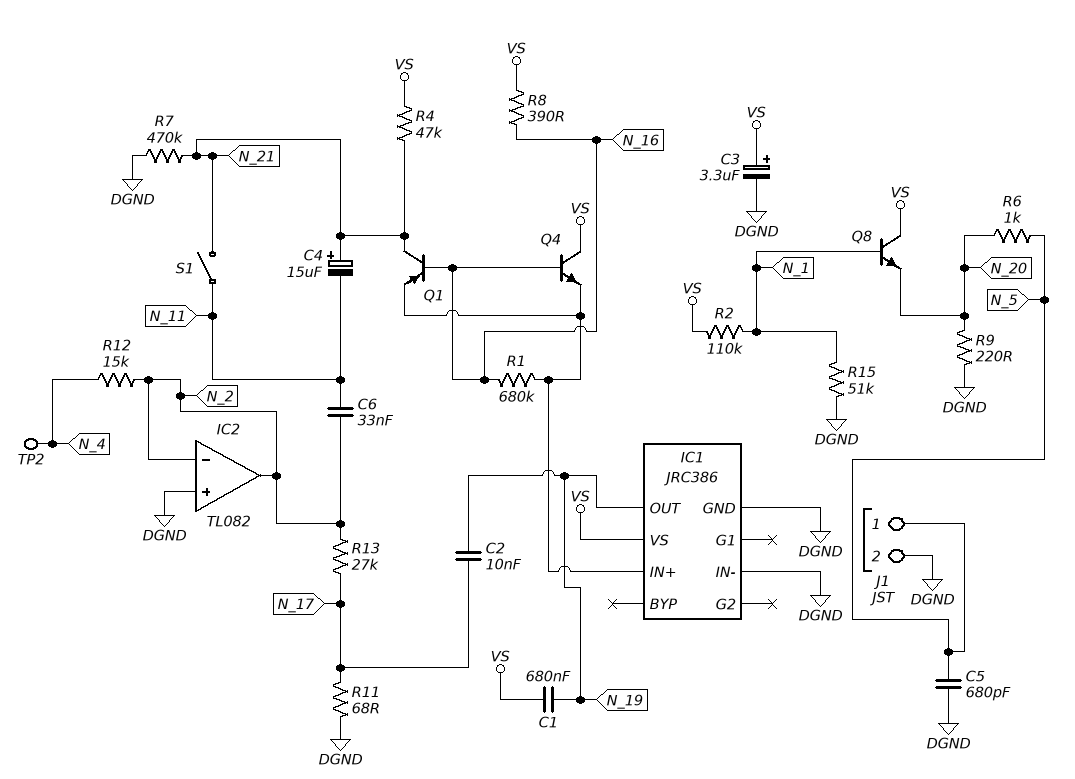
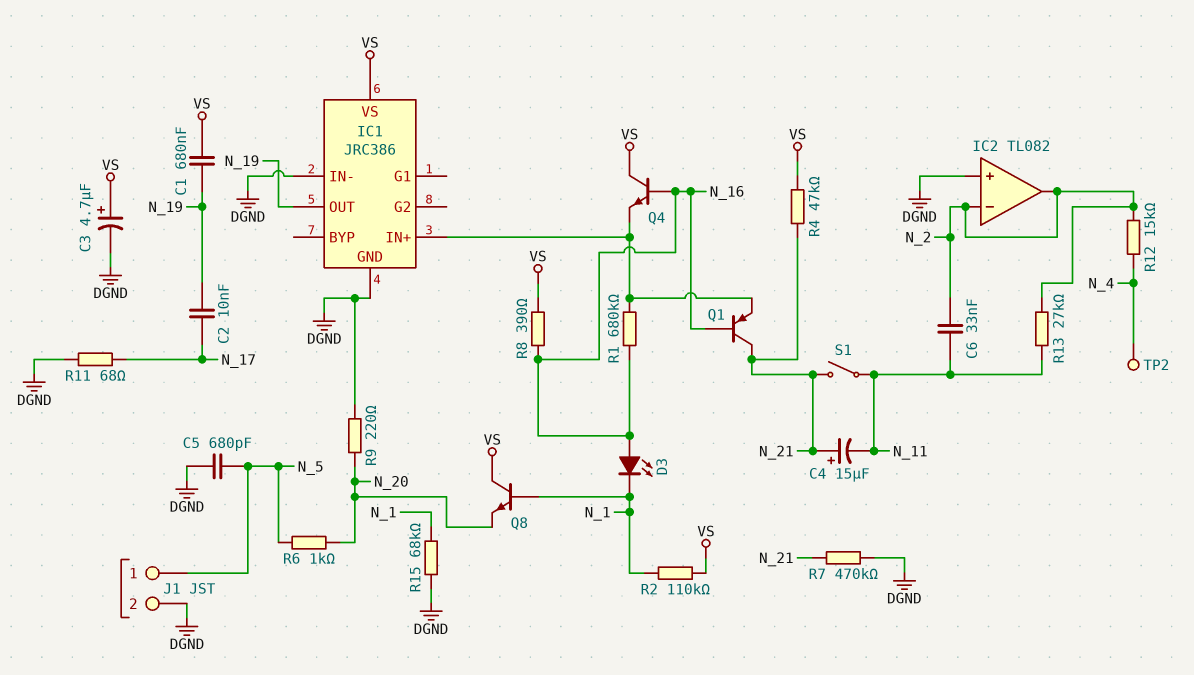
C3: 3.3uF (plus VS, minus DGND) -> 4.7uF (plus VS, minus DGND)
D3: none -> LED (A N_16, K N_1)
R13: 27k (N_2, N_17) -> 27k (N_2, N_11)
R15: 51k (DGND, N_1) -> 68k (DGND, N_1)

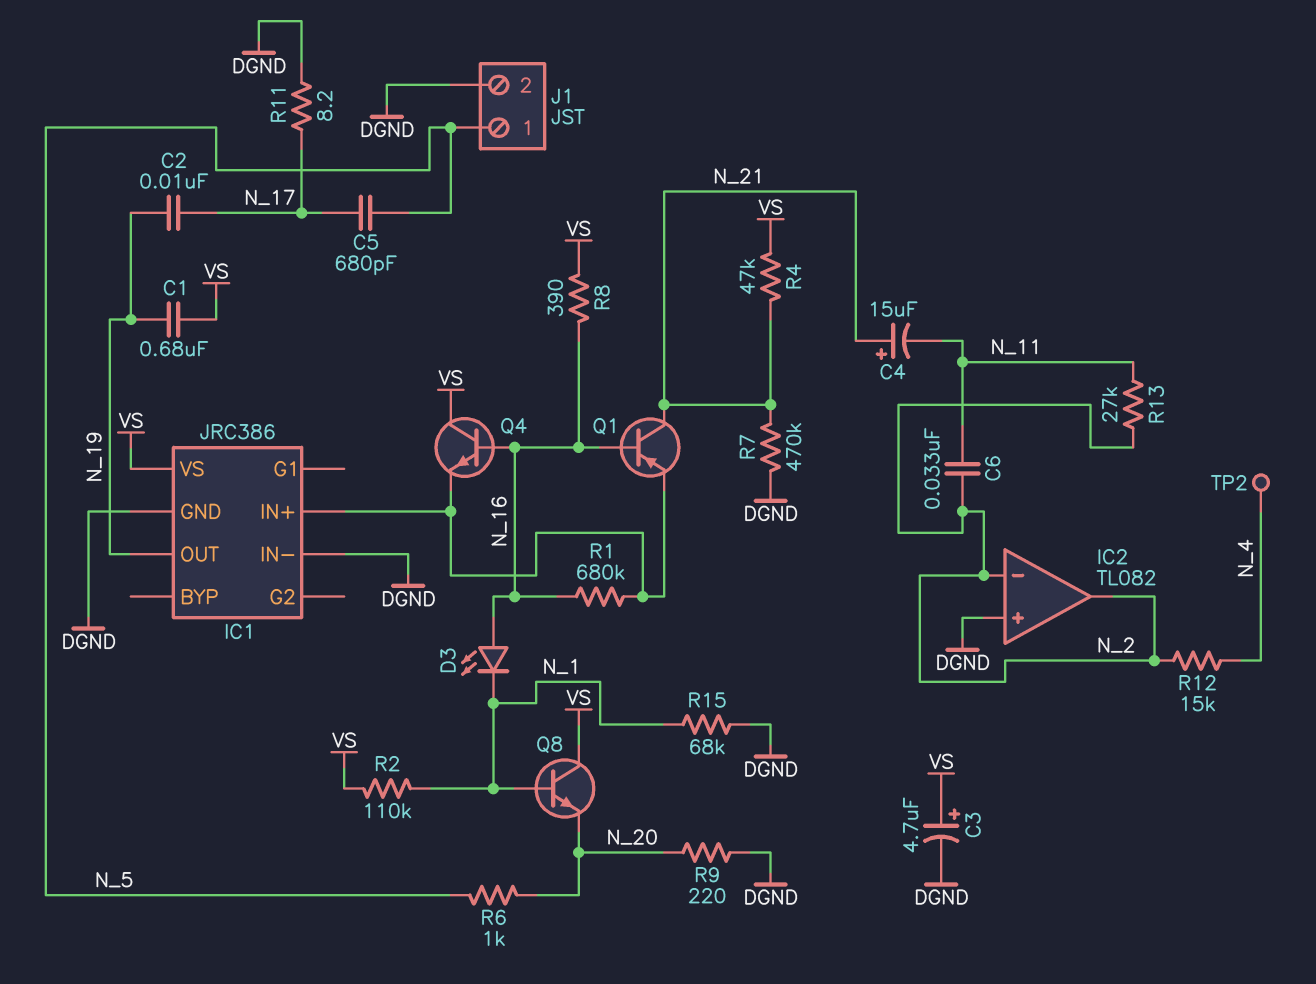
C5: 680pF (DGND, N_5) -> 680pF (N_5, N_17)
R11: 68 (DGND, N_17) -> 8.2 (DGND, N_17)
S1: switch (N_11, N_21) -> none

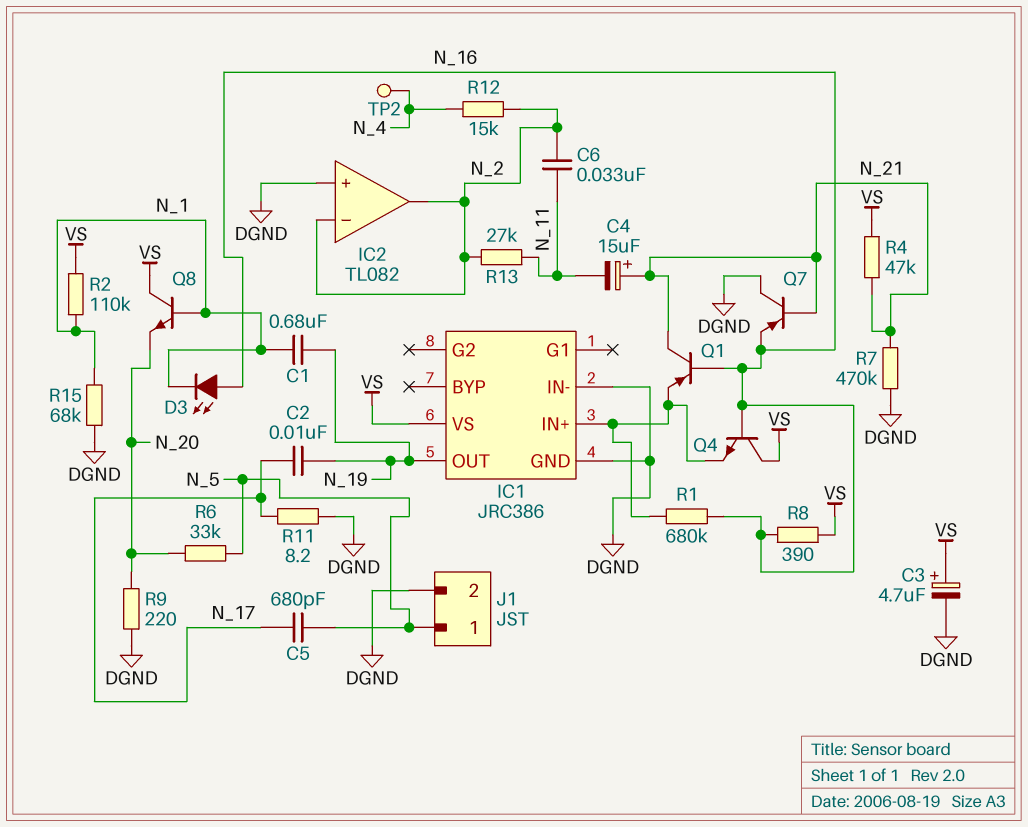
C1: 680nF (N_19, VS) -> 680nF (N_1, N_19)
Q7: none -> PNP (B N_21, C DGND, E N_16)
R6: 1k (N_5, N_20) -> 33k (N_5, N_20)

